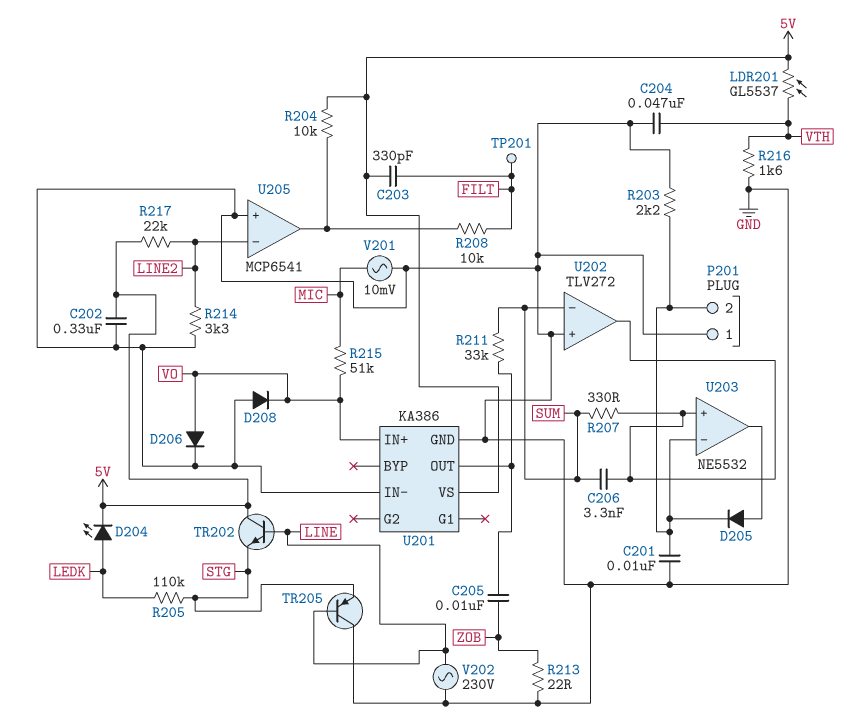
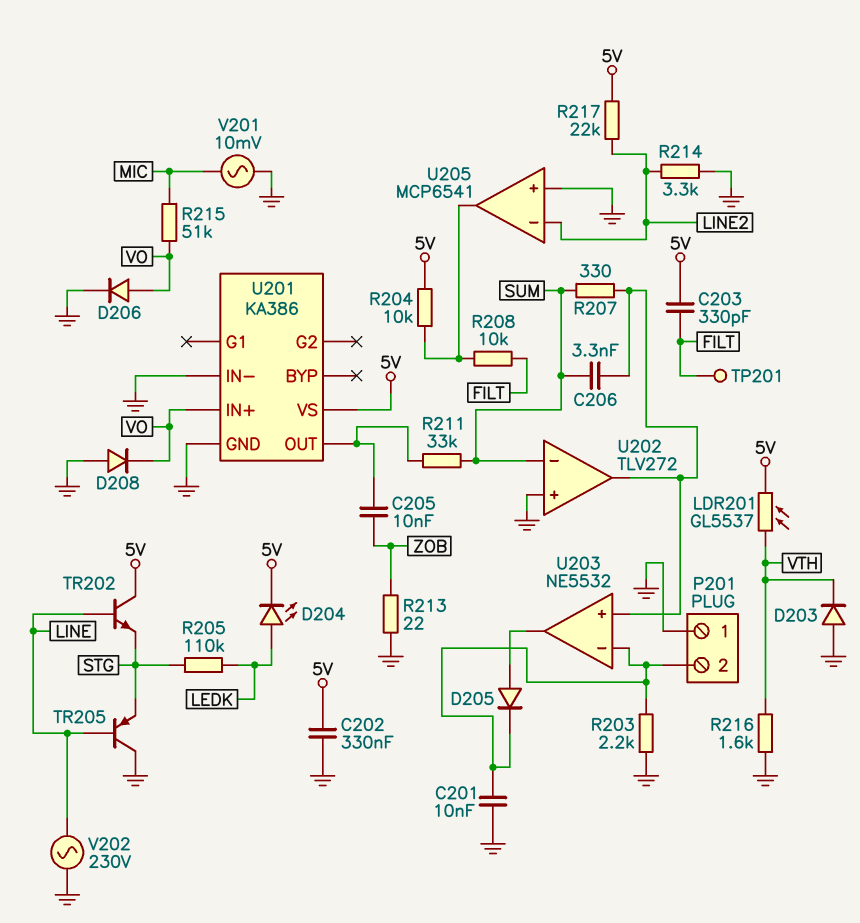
C204: 47nF (GND, VTH) -> none
D203: none -> diode (A GND, K VTH)

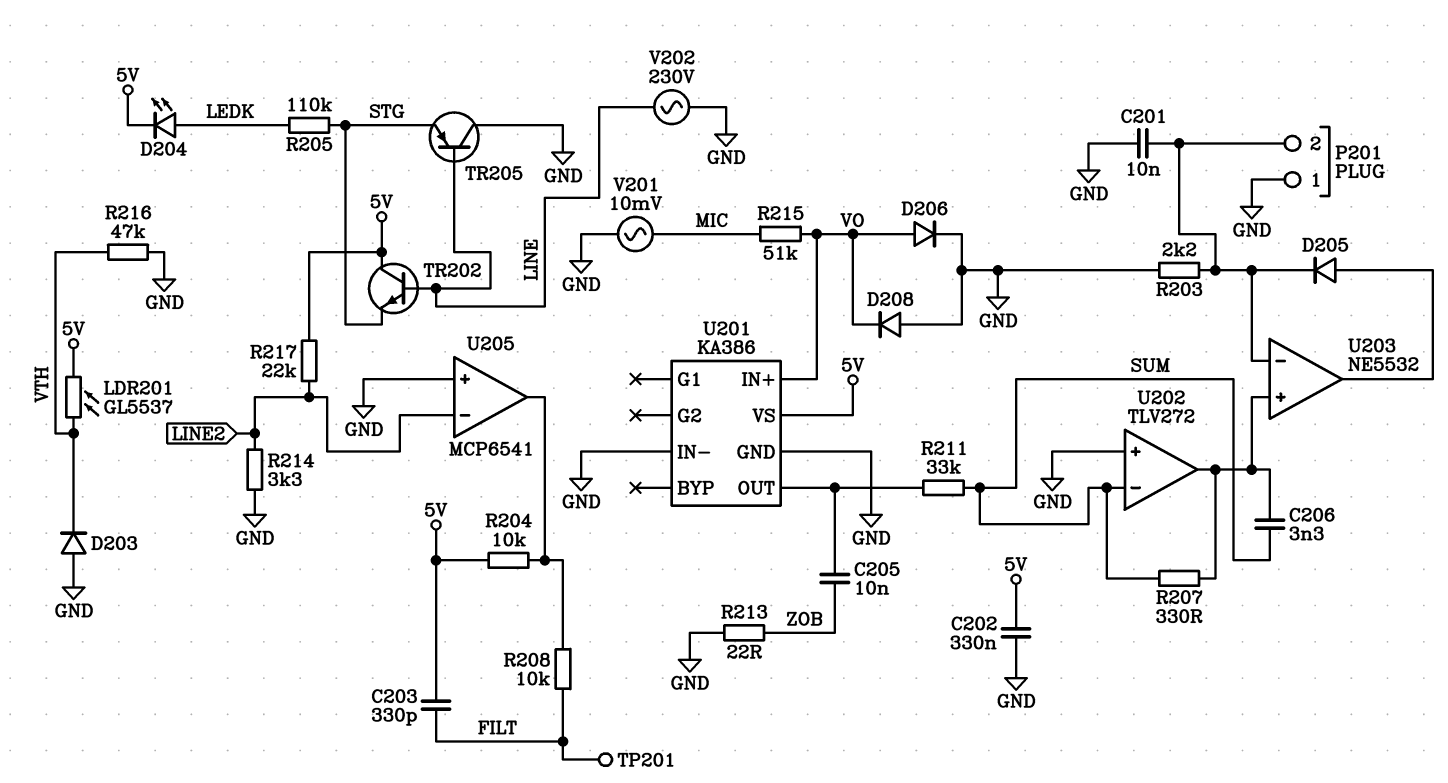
R216: 1.6k (GND, VTH) -> 47k (GND, VTH)

